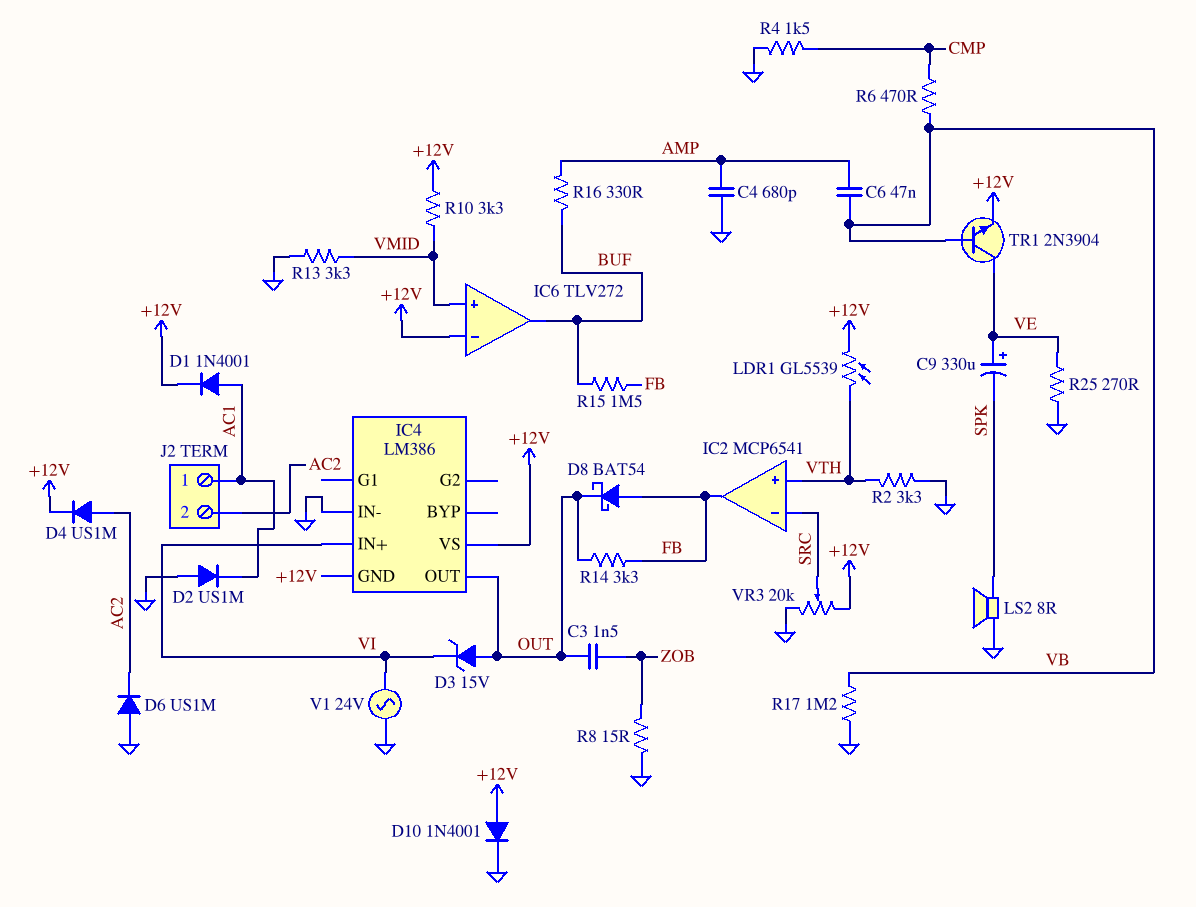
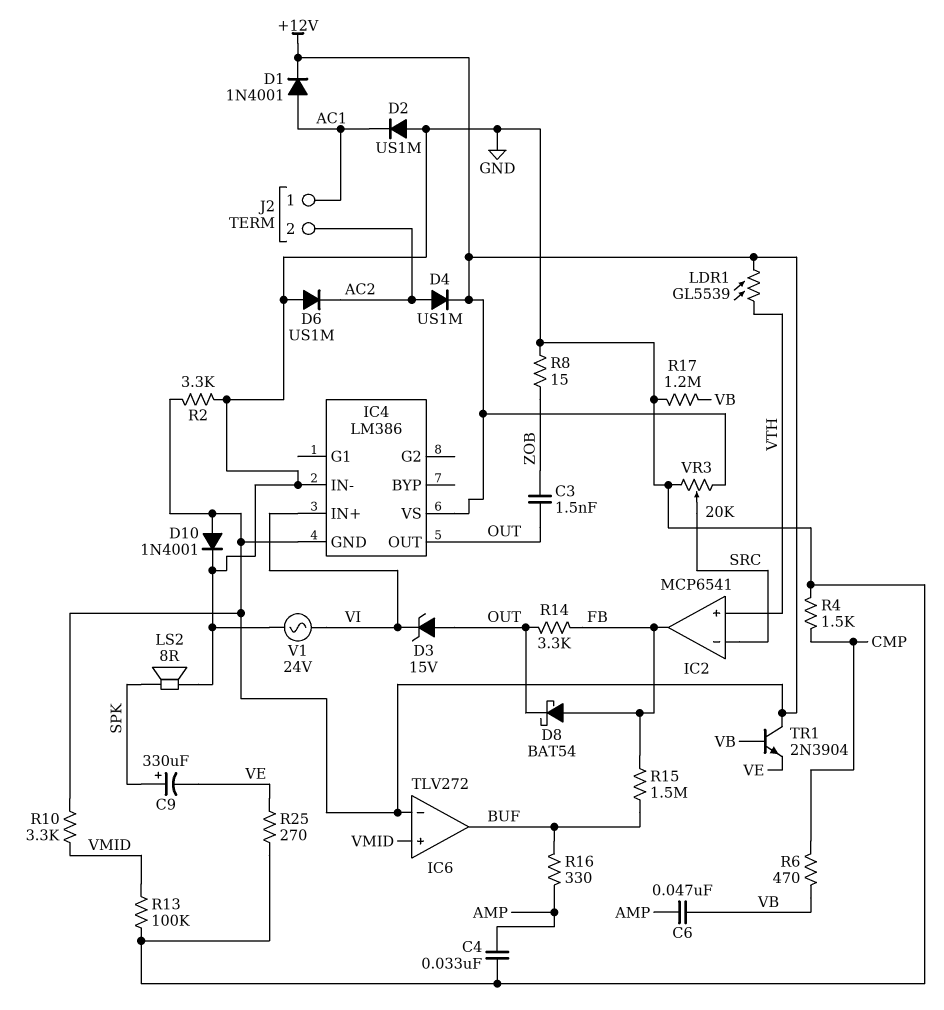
C4: 680pF (AMP, GND) -> 33nF (AMP, GND)
C9: 330uF (plus VE, minus SPK) -> 330uF (plus SPK, minus VE)
R2: 3.3k (GND, VTH) -> 3.3k (+12V, GND)
R13: 3.3k (GND, VMID) -> 100k (GND, VMID)
TR1: NPN 2N3904 (B VB, C VE, E +12V) -> NPN 2N3904 (B VB, C +12V, E VE)

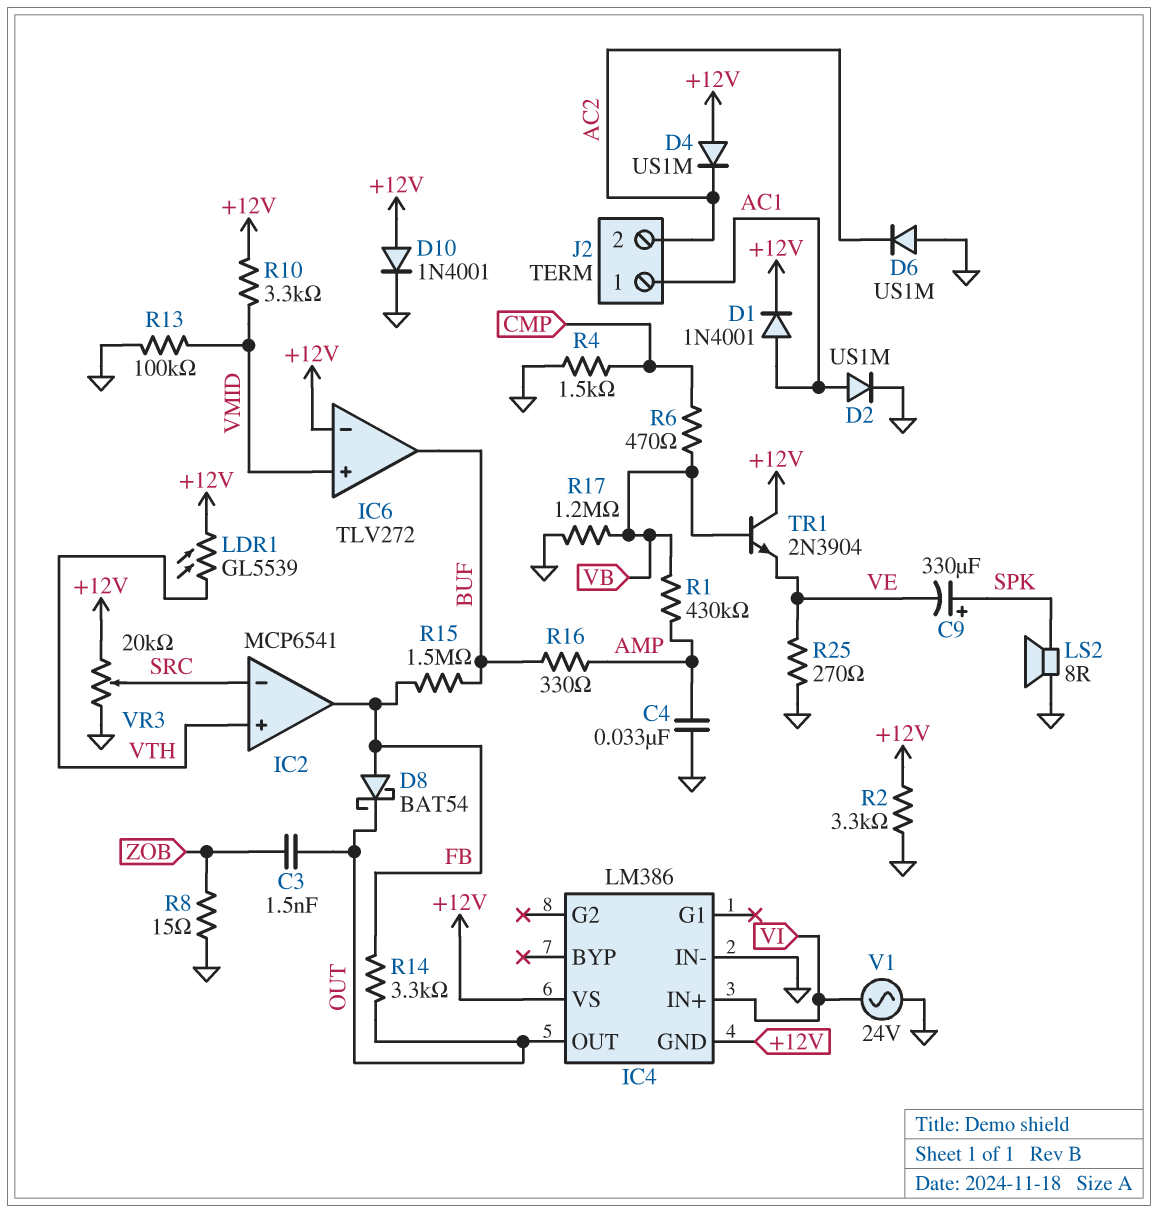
C6: 47nF (AMP, VB) -> none
D2: diode US1M (A GND, K AC1) -> diode US1M (A AC1, K GND)
D3: zener 15V (A OUT, K VI) -> none
D4: diode US1M (A AC2, K +12V) -> diode US1M (A +12V, K AC2)
R1: none -> 430k (AMP, VB)

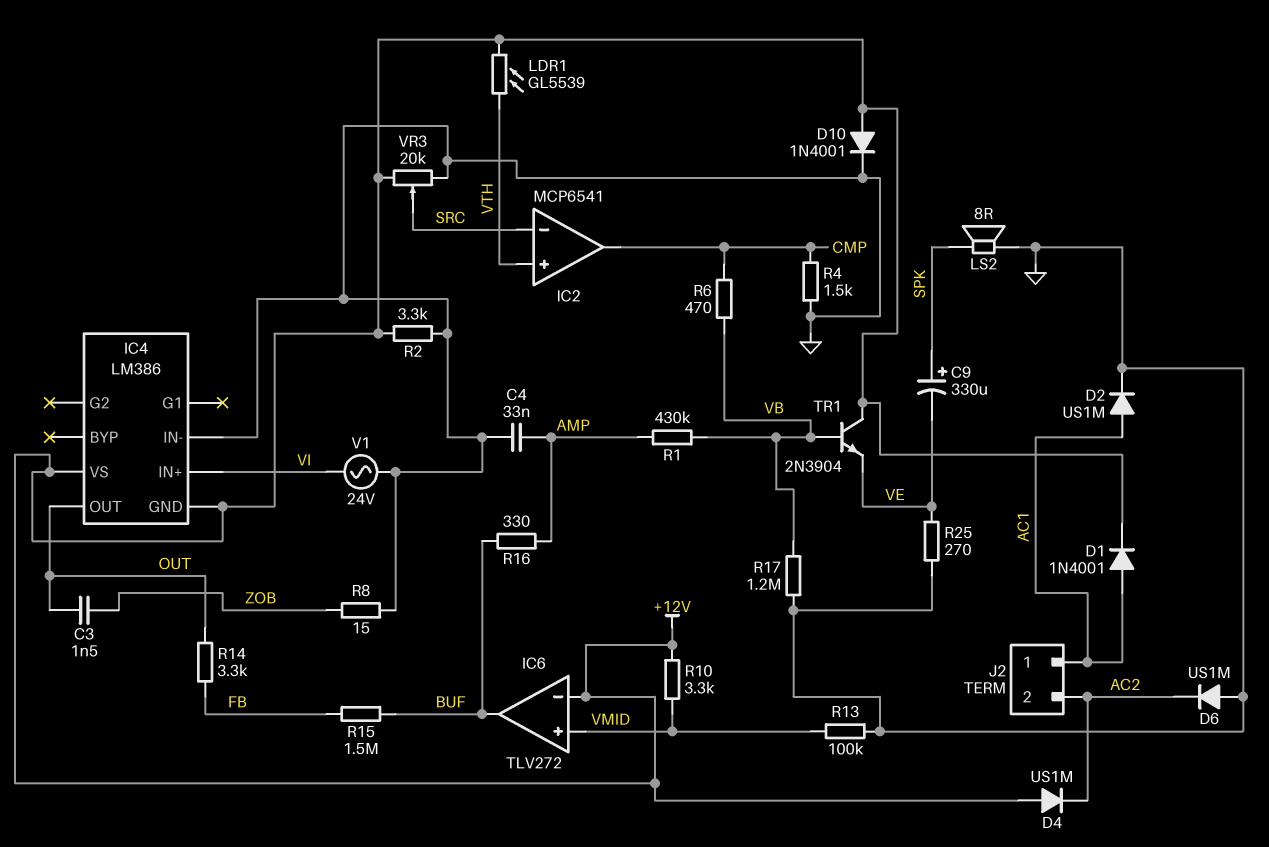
D8: schottky BAT54 (A FB, K OUT) -> none
IC2 pin out: FB -> CMP

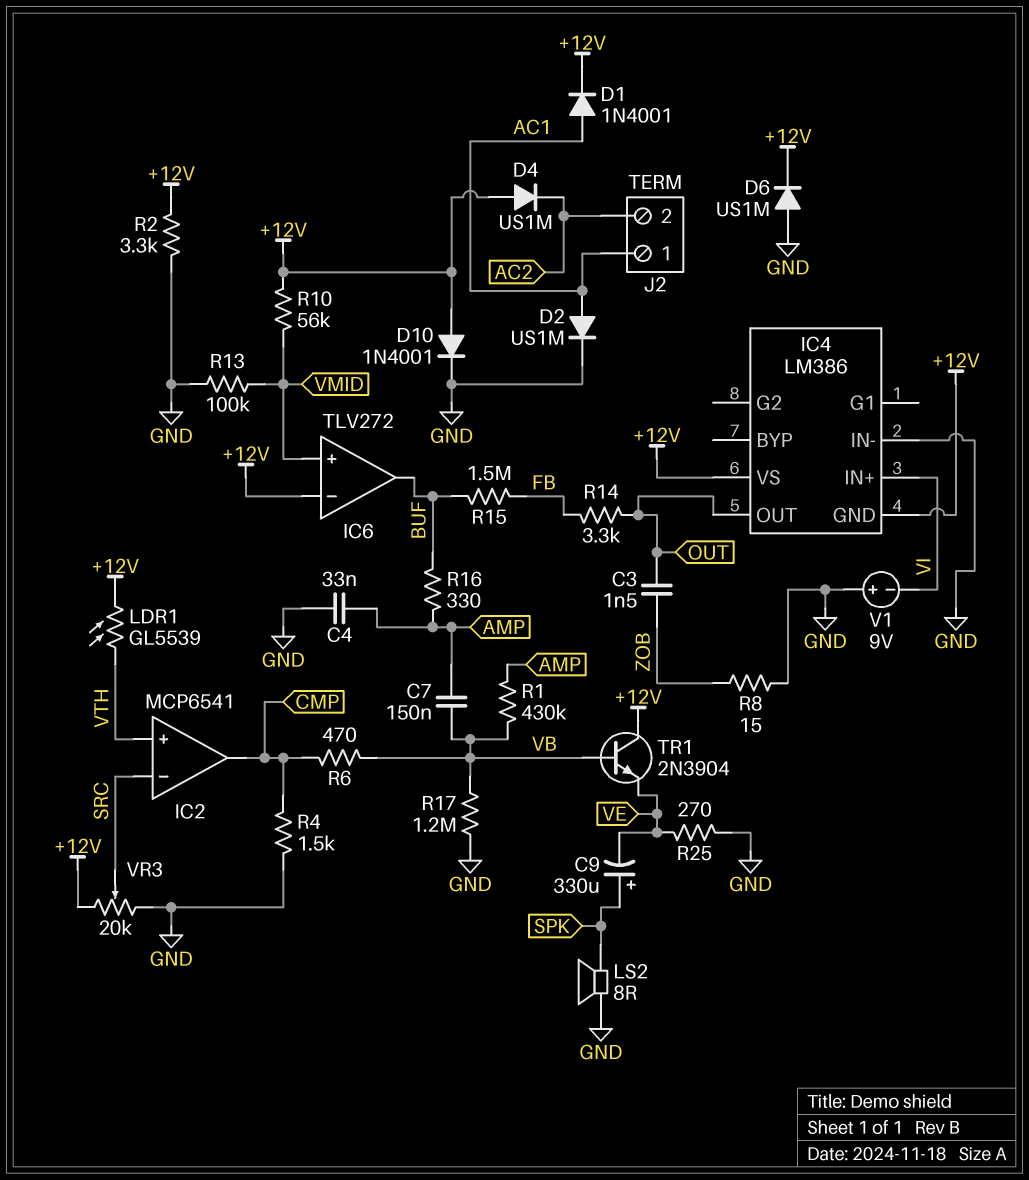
C7: none -> 150nF (AMP, VB)
D6: diode US1M (A GND, K AC2) -> diode US1M (A GND, K +12V)
R10: 3.3k (+12V, VMID) -> 56k (+12V, VMID)
V1: AC 24V (GND, VI) -> 9V (plus GND, minus VI)

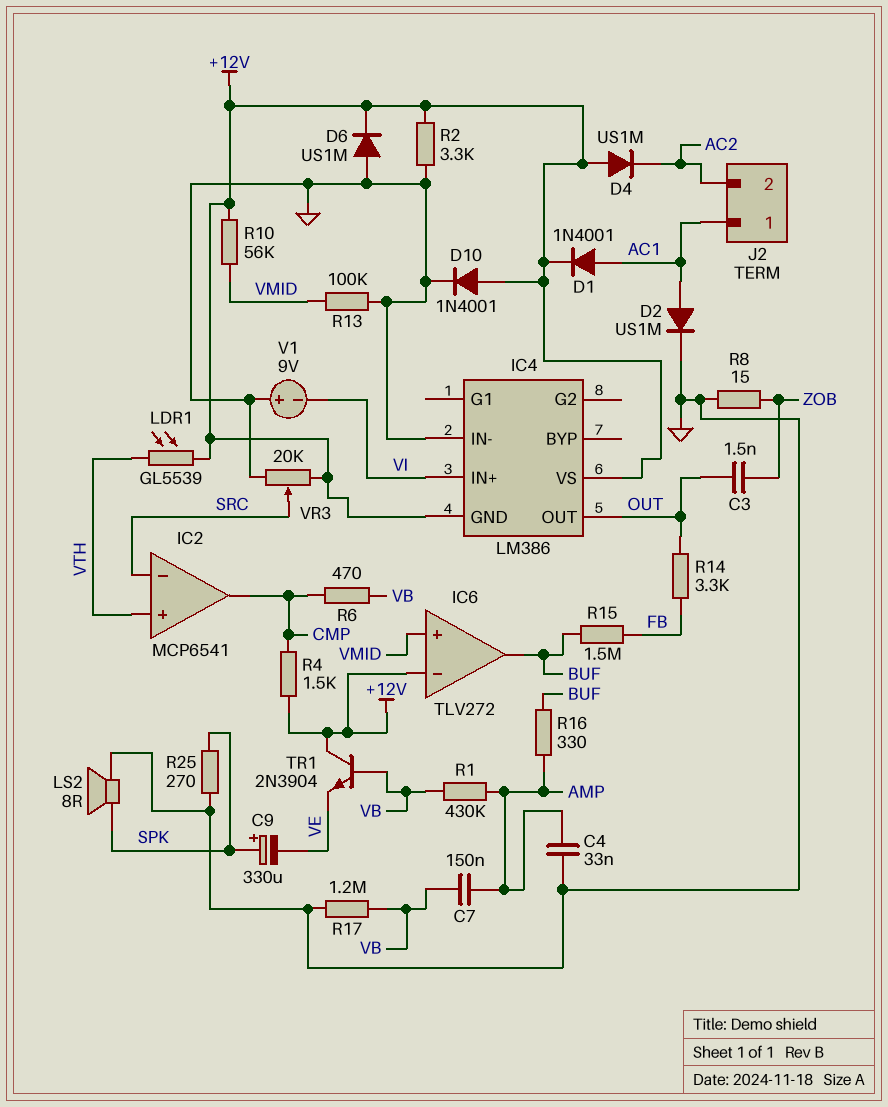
R4: 1.5k (CMP, GND) -> 1.5k (+12V, CMP)
R25: 270 (GND, VE) -> 270 (GND, SPK)

